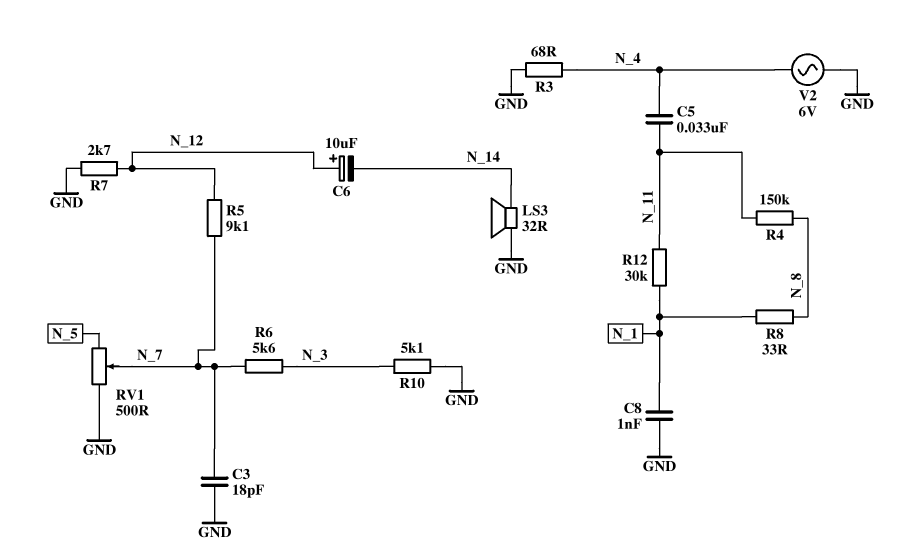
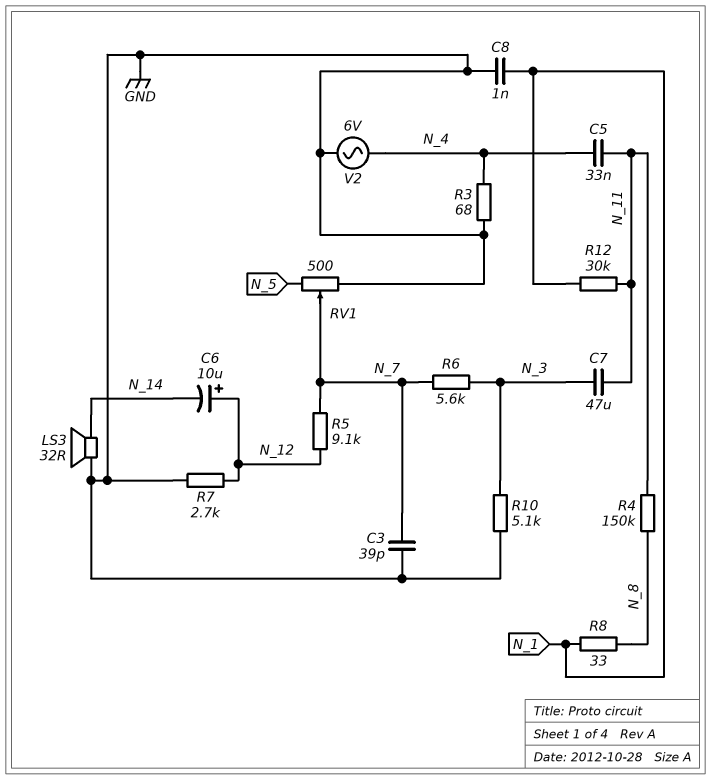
C3: 18pF (GND, N_7) -> 39pF (GND, N_7)
C7: none -> 47uF (N_3, N_11)

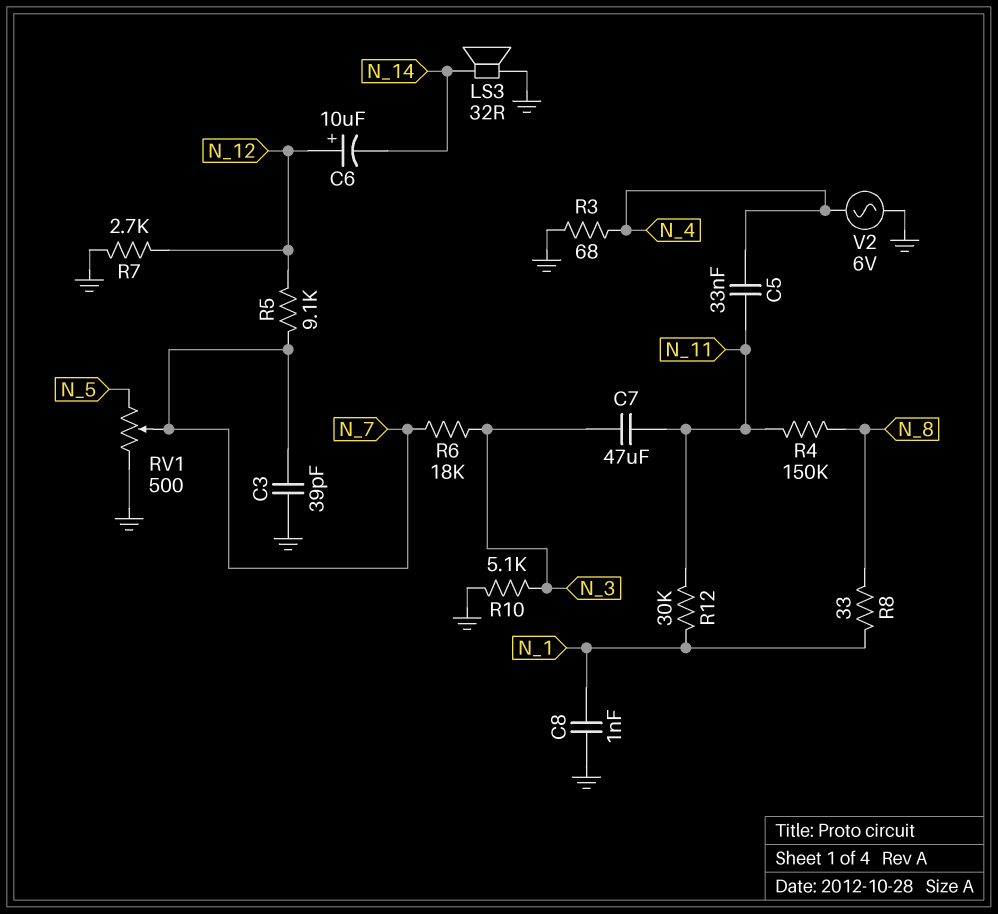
R6: 5.6k (N_3, N_7) -> 18k (N_3, N_7)

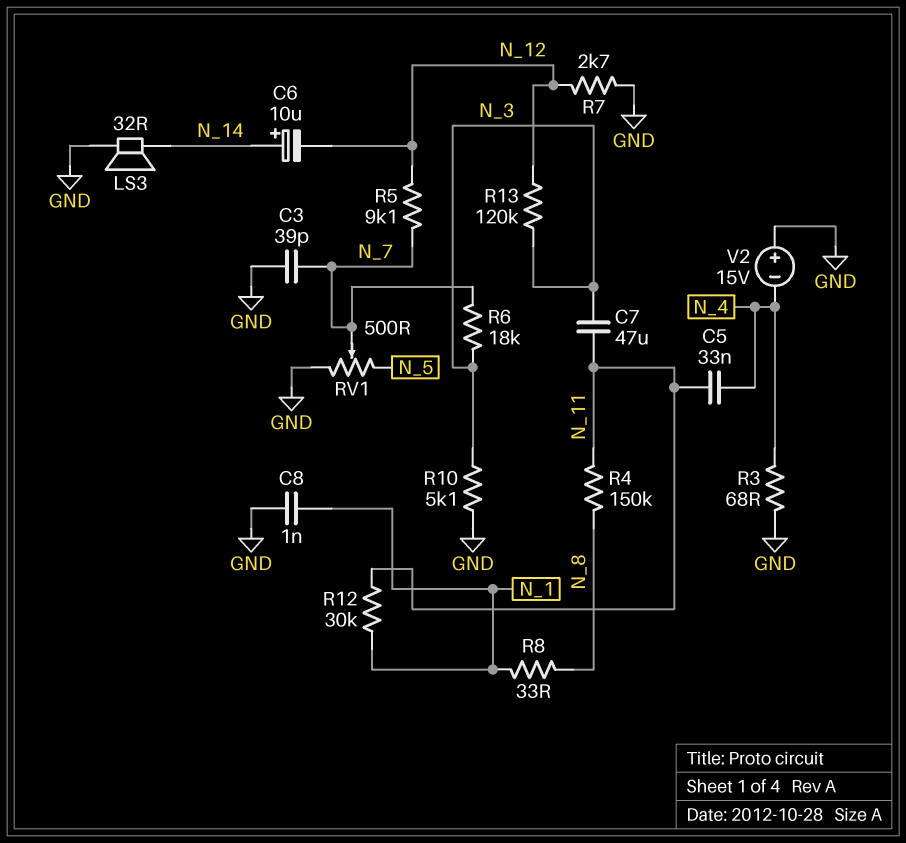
C6: 10uF (plus N_12, minus N_14) -> 10uF (plus N_14, minus N_12)
R13: none -> 120k (N_3, N_12)
V2: AC 6V (GND, N_4) -> 15V (plus GND, minus N_4)

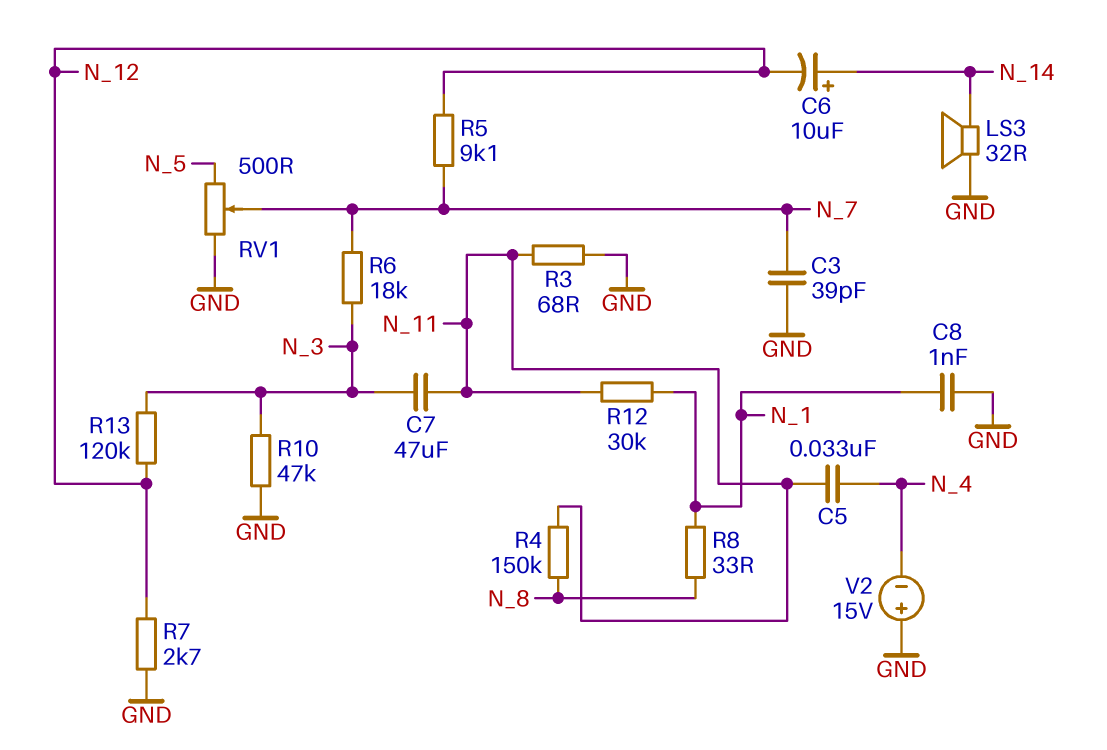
R3: 68 (GND, N_4) -> 68 (GND, N_11)
R10: 5.1k (GND, N_3) -> 47k (GND, N_3)

